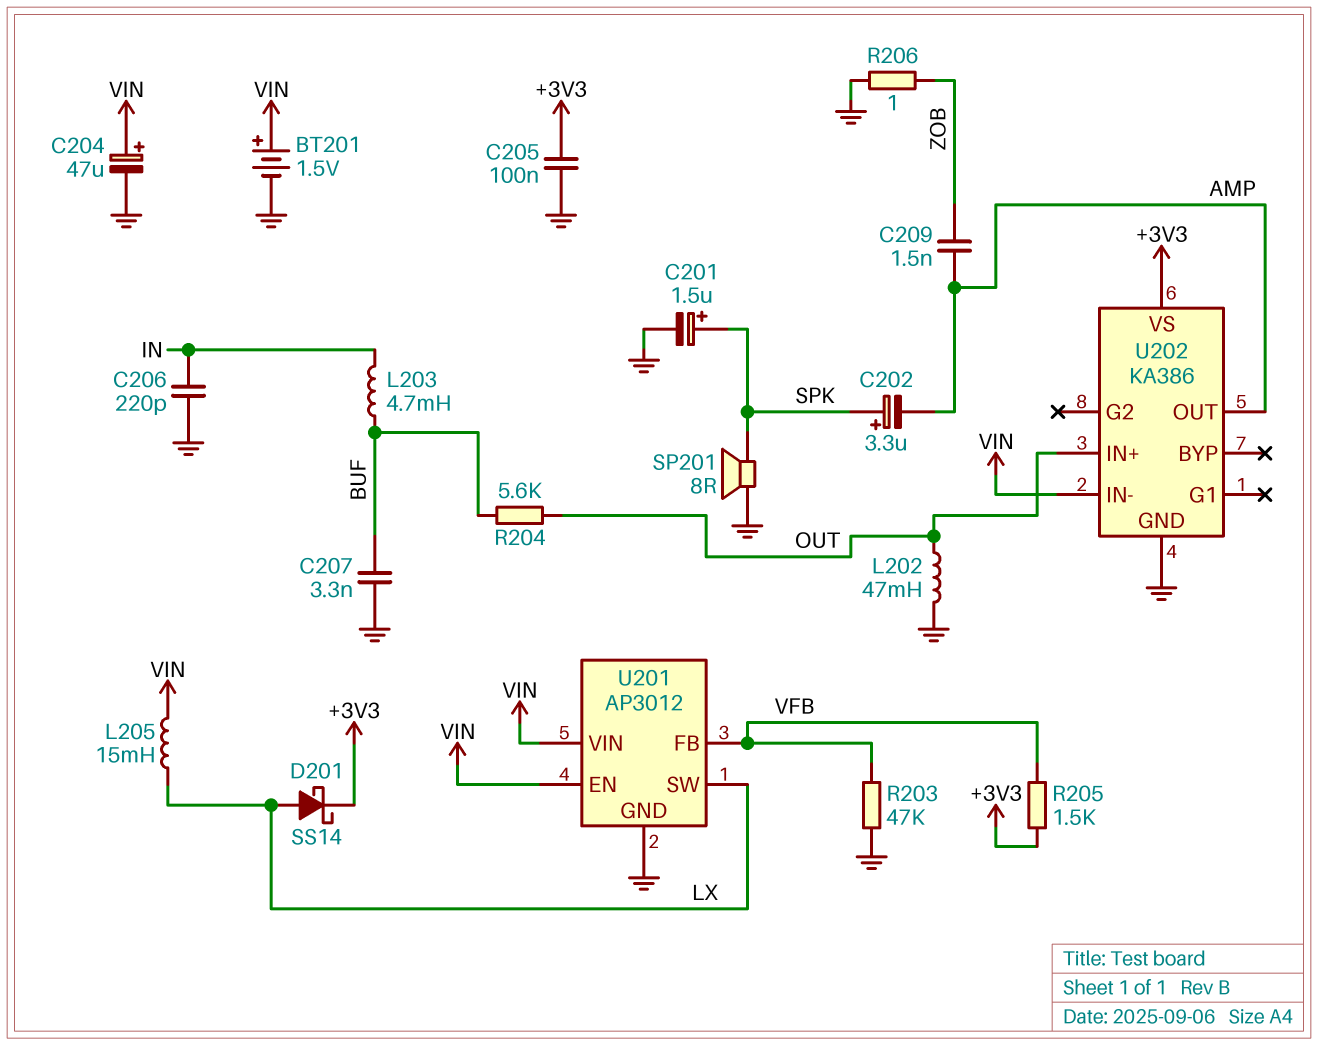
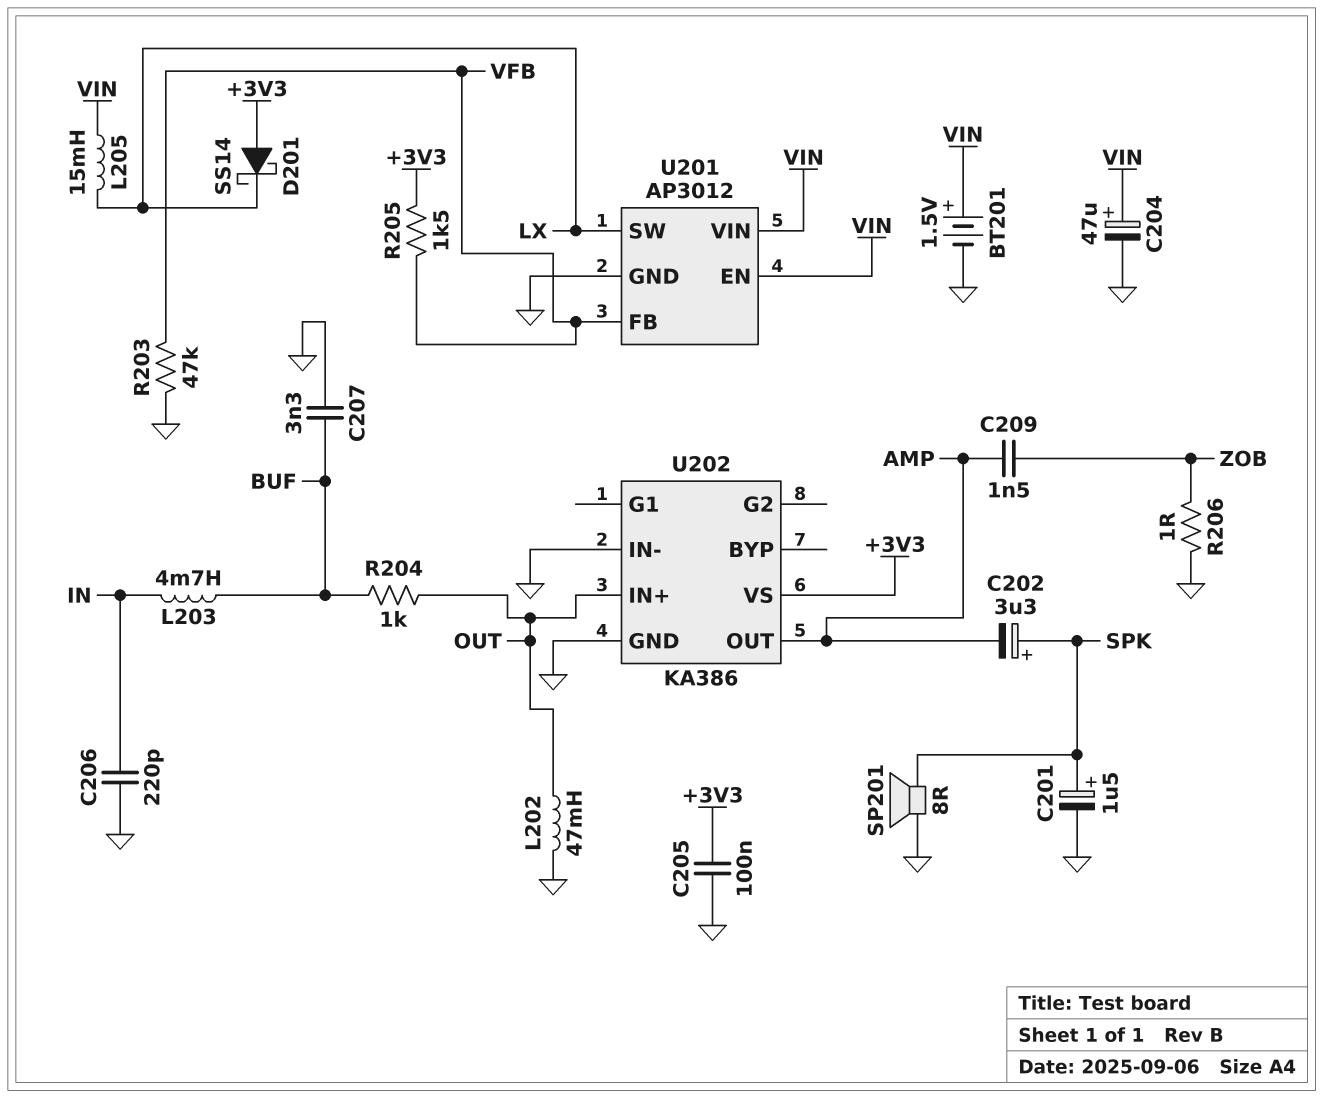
D201: schottky SS14 (A LX, K +3V3) -> schottky SS14 (A +3V3, K LX)
R204: 5.6k (BUF, OUT) -> 1k (BUF, OUT)
U202 pin IN-: VIN -> GND

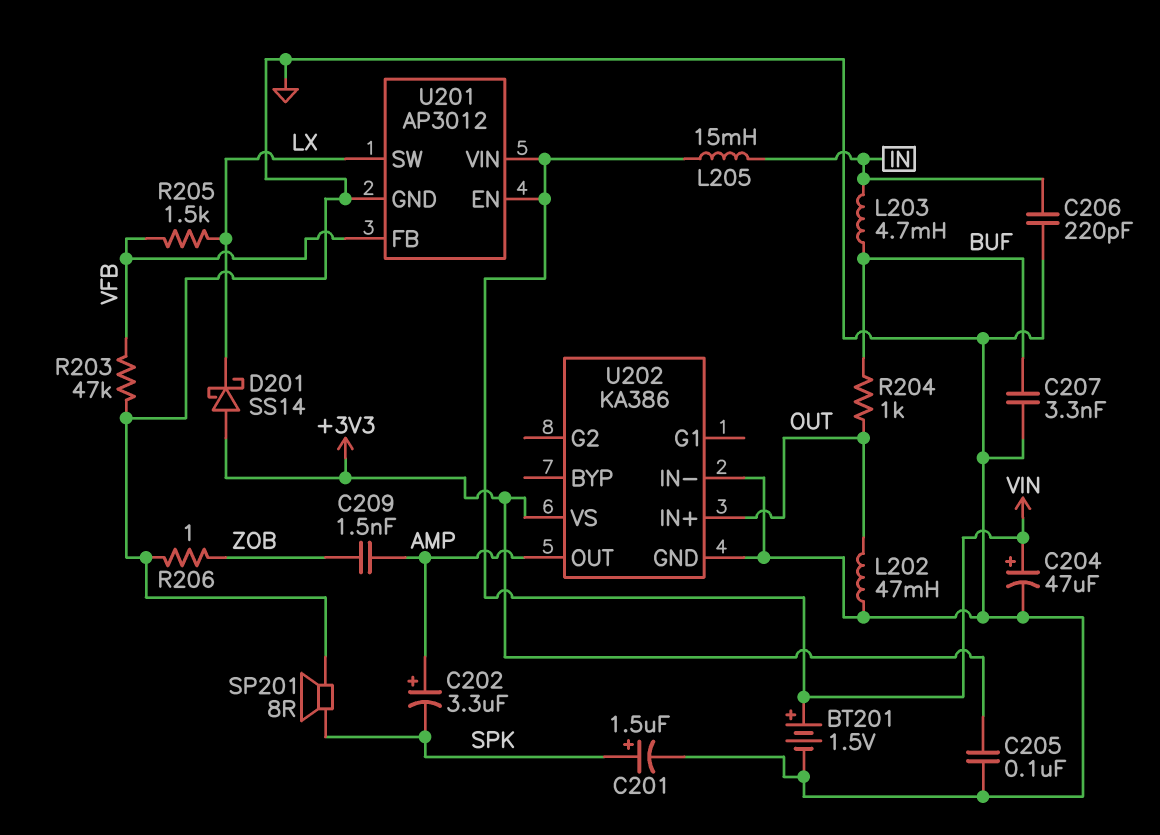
C202: 3.3uF (plus SPK, minus AMP) -> 3.3uF (plus AMP, minus SPK)
L205: 15mH (LX, VIN) -> 15mH (IN, VIN)
R205: 1.5k (+3V3, VFB) -> 1.5k (LX, VFB)

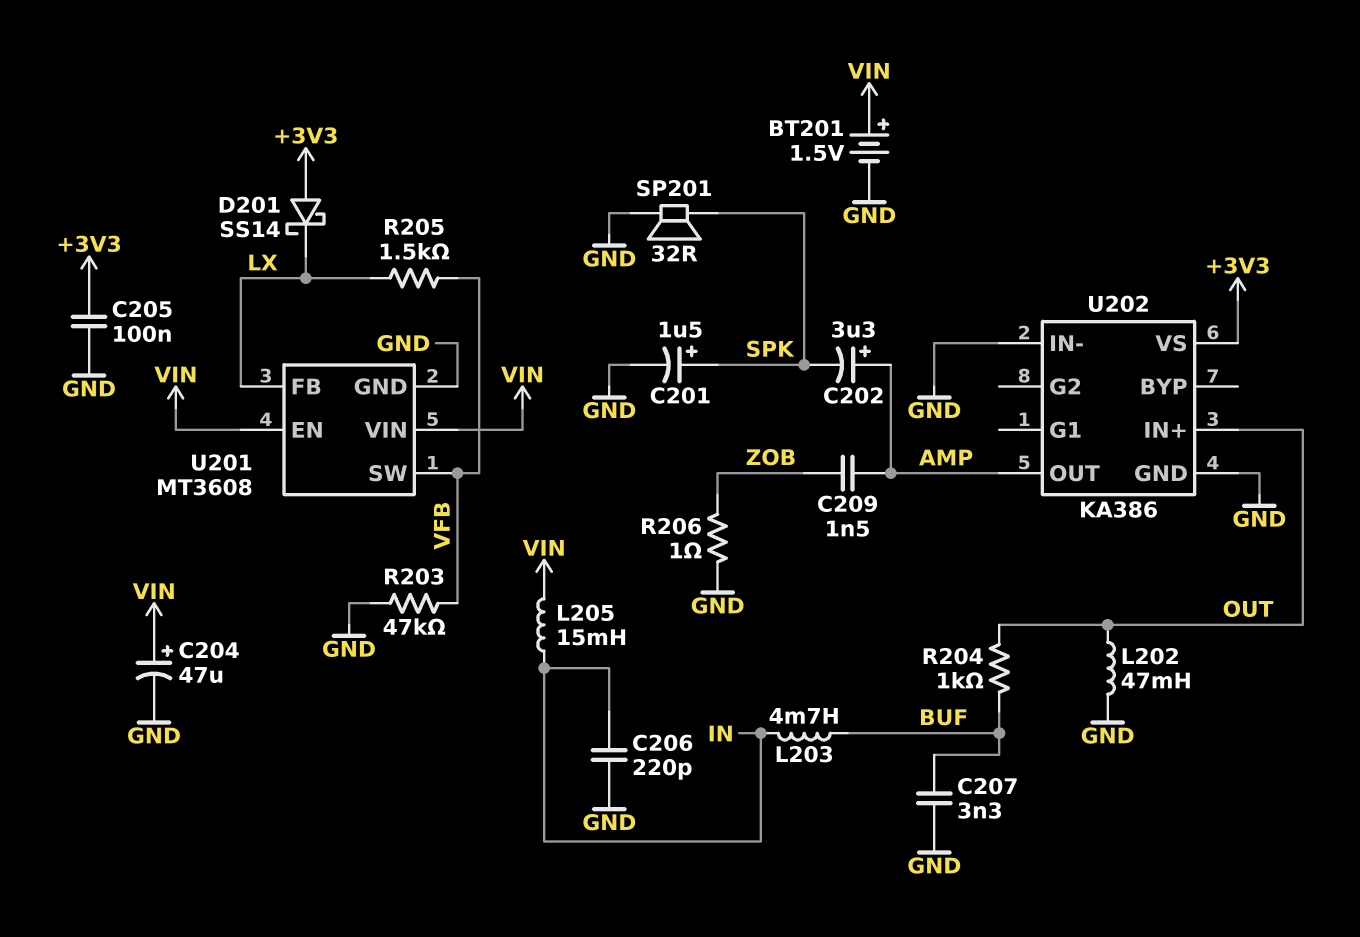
SP201: speaker 8R (GND, SPK) -> speaker 32R (GND, SPK)
U201: AP3012 -> MT3608
U201 pin FB: VFB -> LX
U201 pin SW: LX -> VFB

